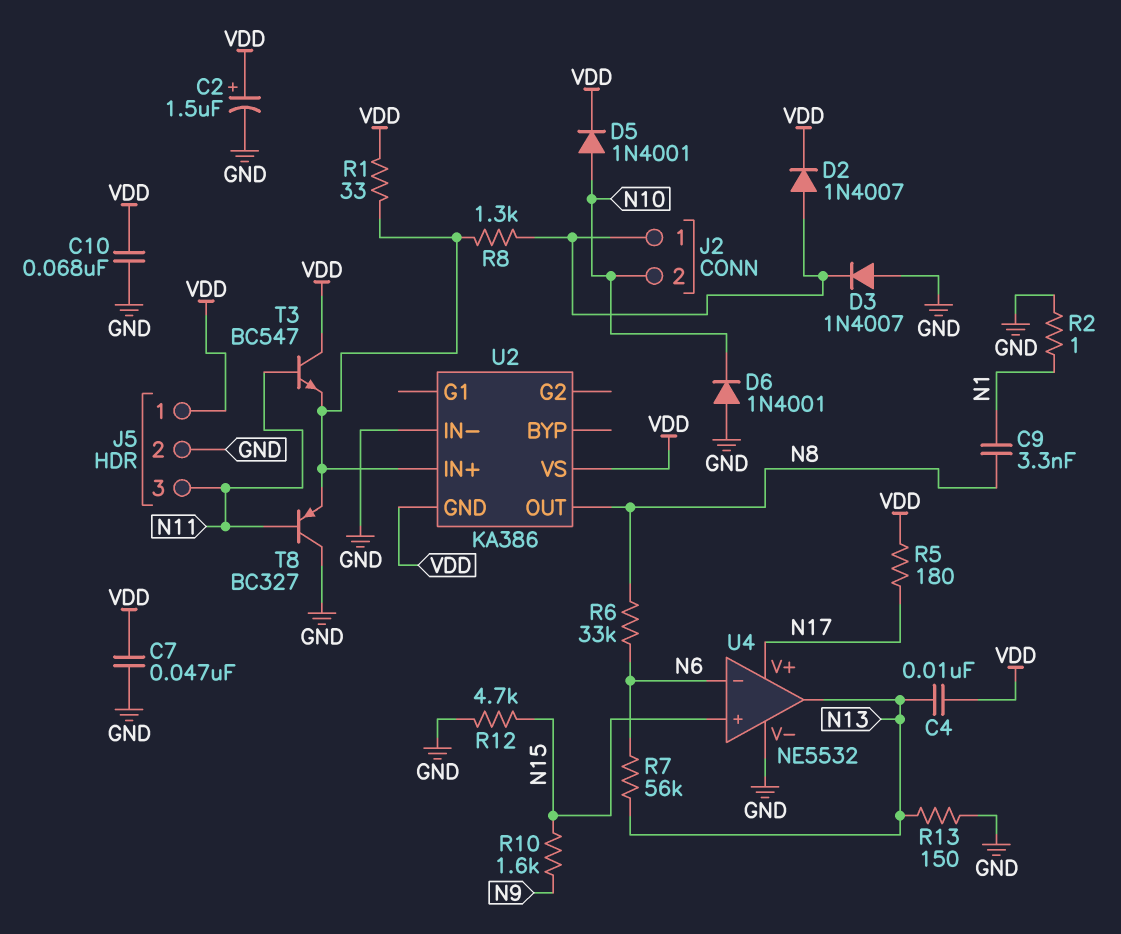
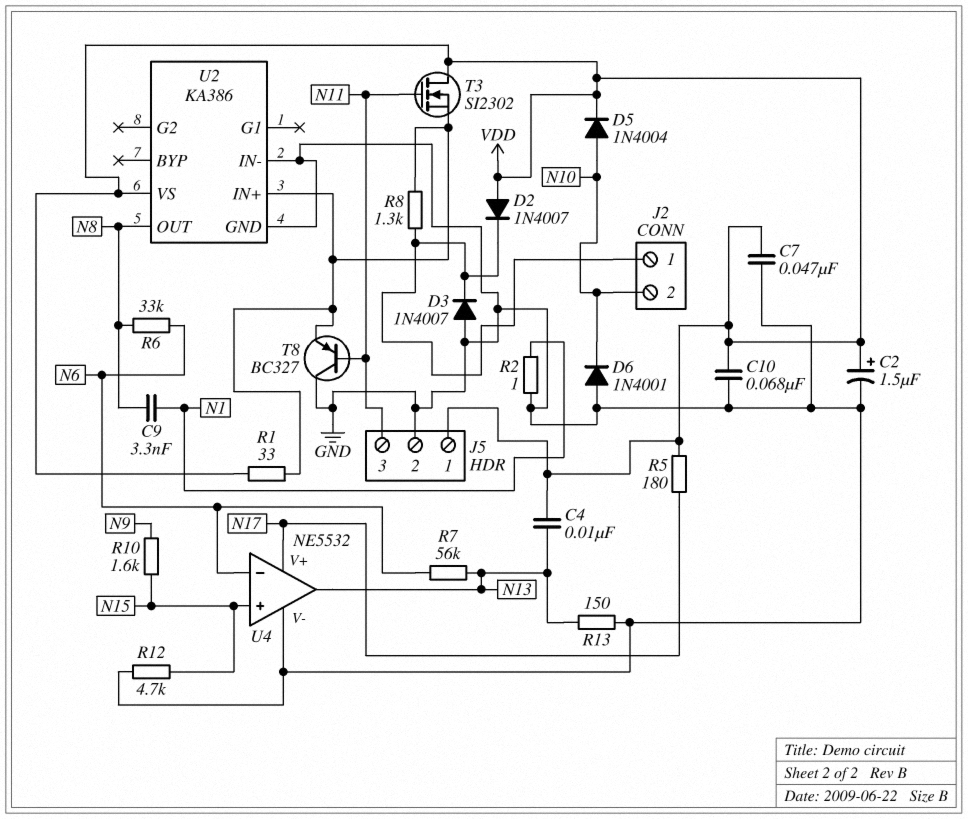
D2: diode 1N4007 (A J2/1, K VDD) -> diode 1N4007 (A VDD, K J2/1)
D5: diode 1N4001 (A N10, K VDD) -> diode 1N4004 (A N10, K VDD)
T3: NPN BC547 (B N11, C VDD, E U2/IN+) -> NMOS SI2302 (G N11, D VDD, S U2/IN+)
U2 pin GND: VDD -> GND

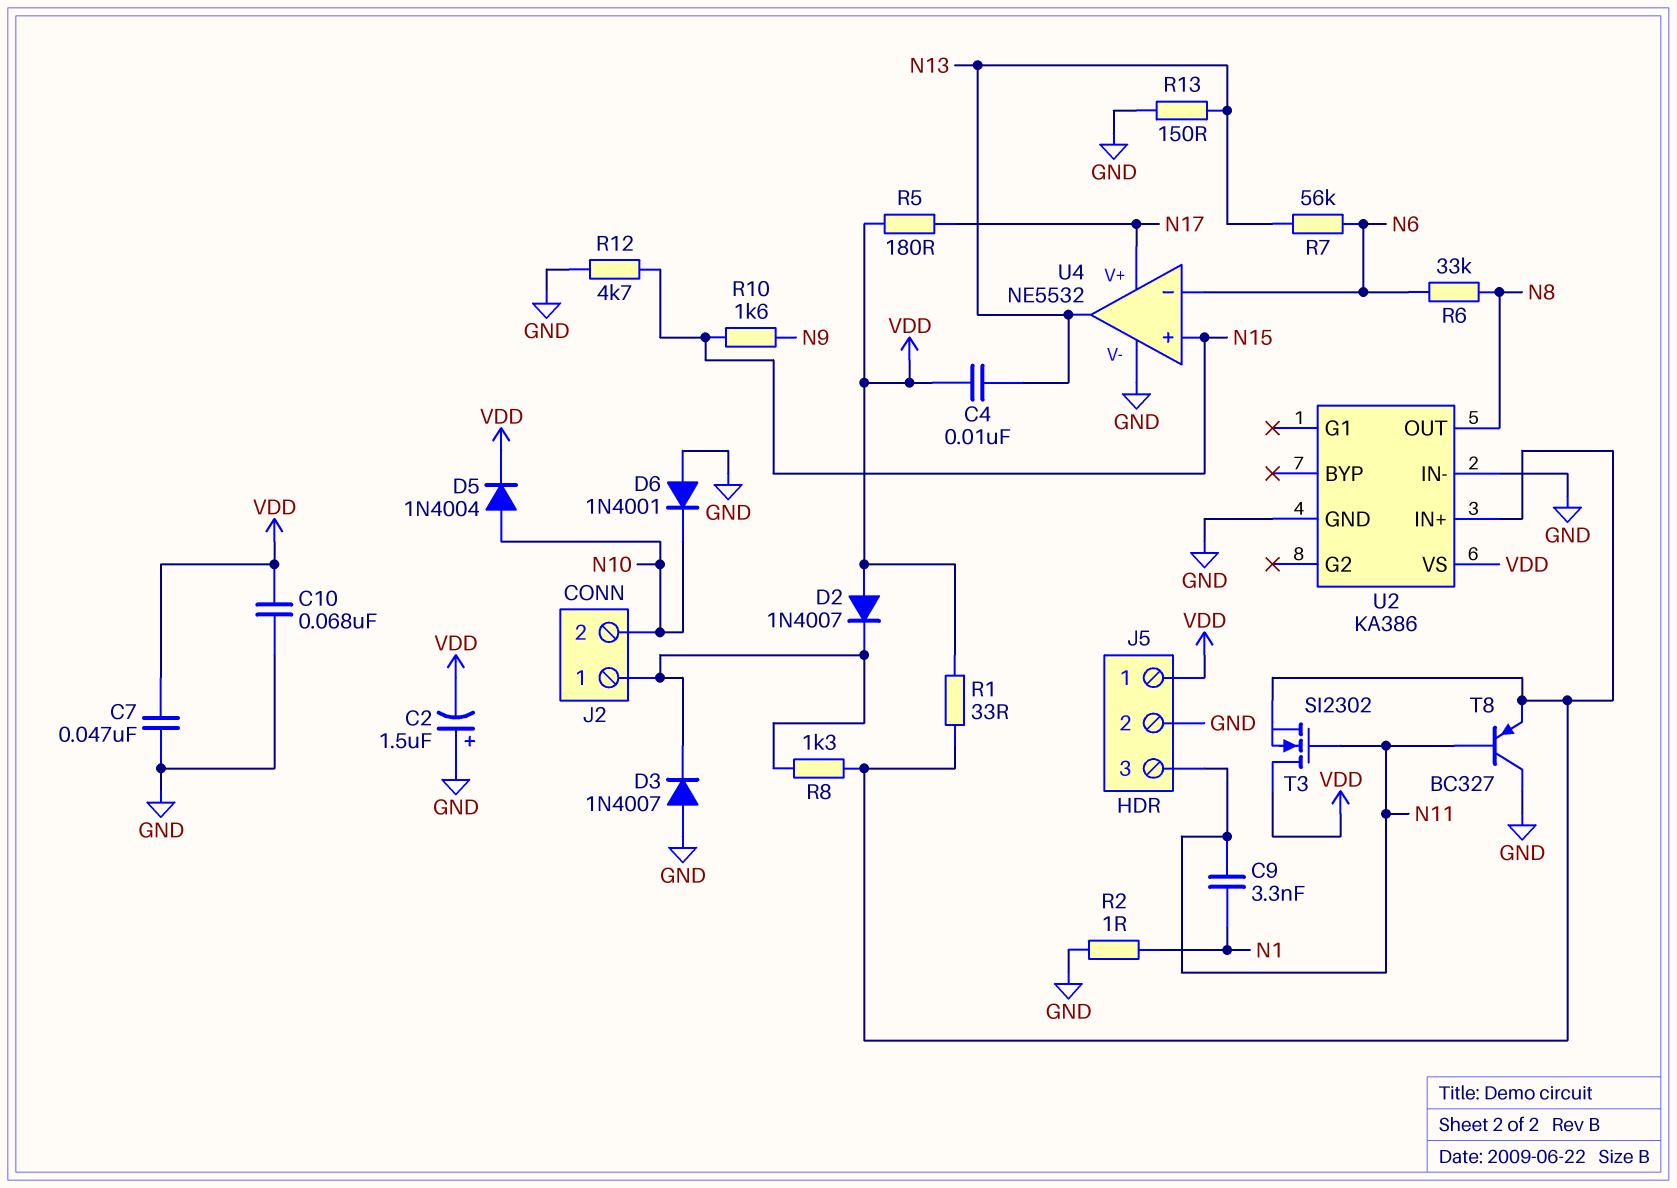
C2: 1.5uF (plus VDD, minus GND) -> 1.5uF (plus GND, minus VDD)
C9: 3.3nF (N1, N8) -> 3.3nF (N1, N11)

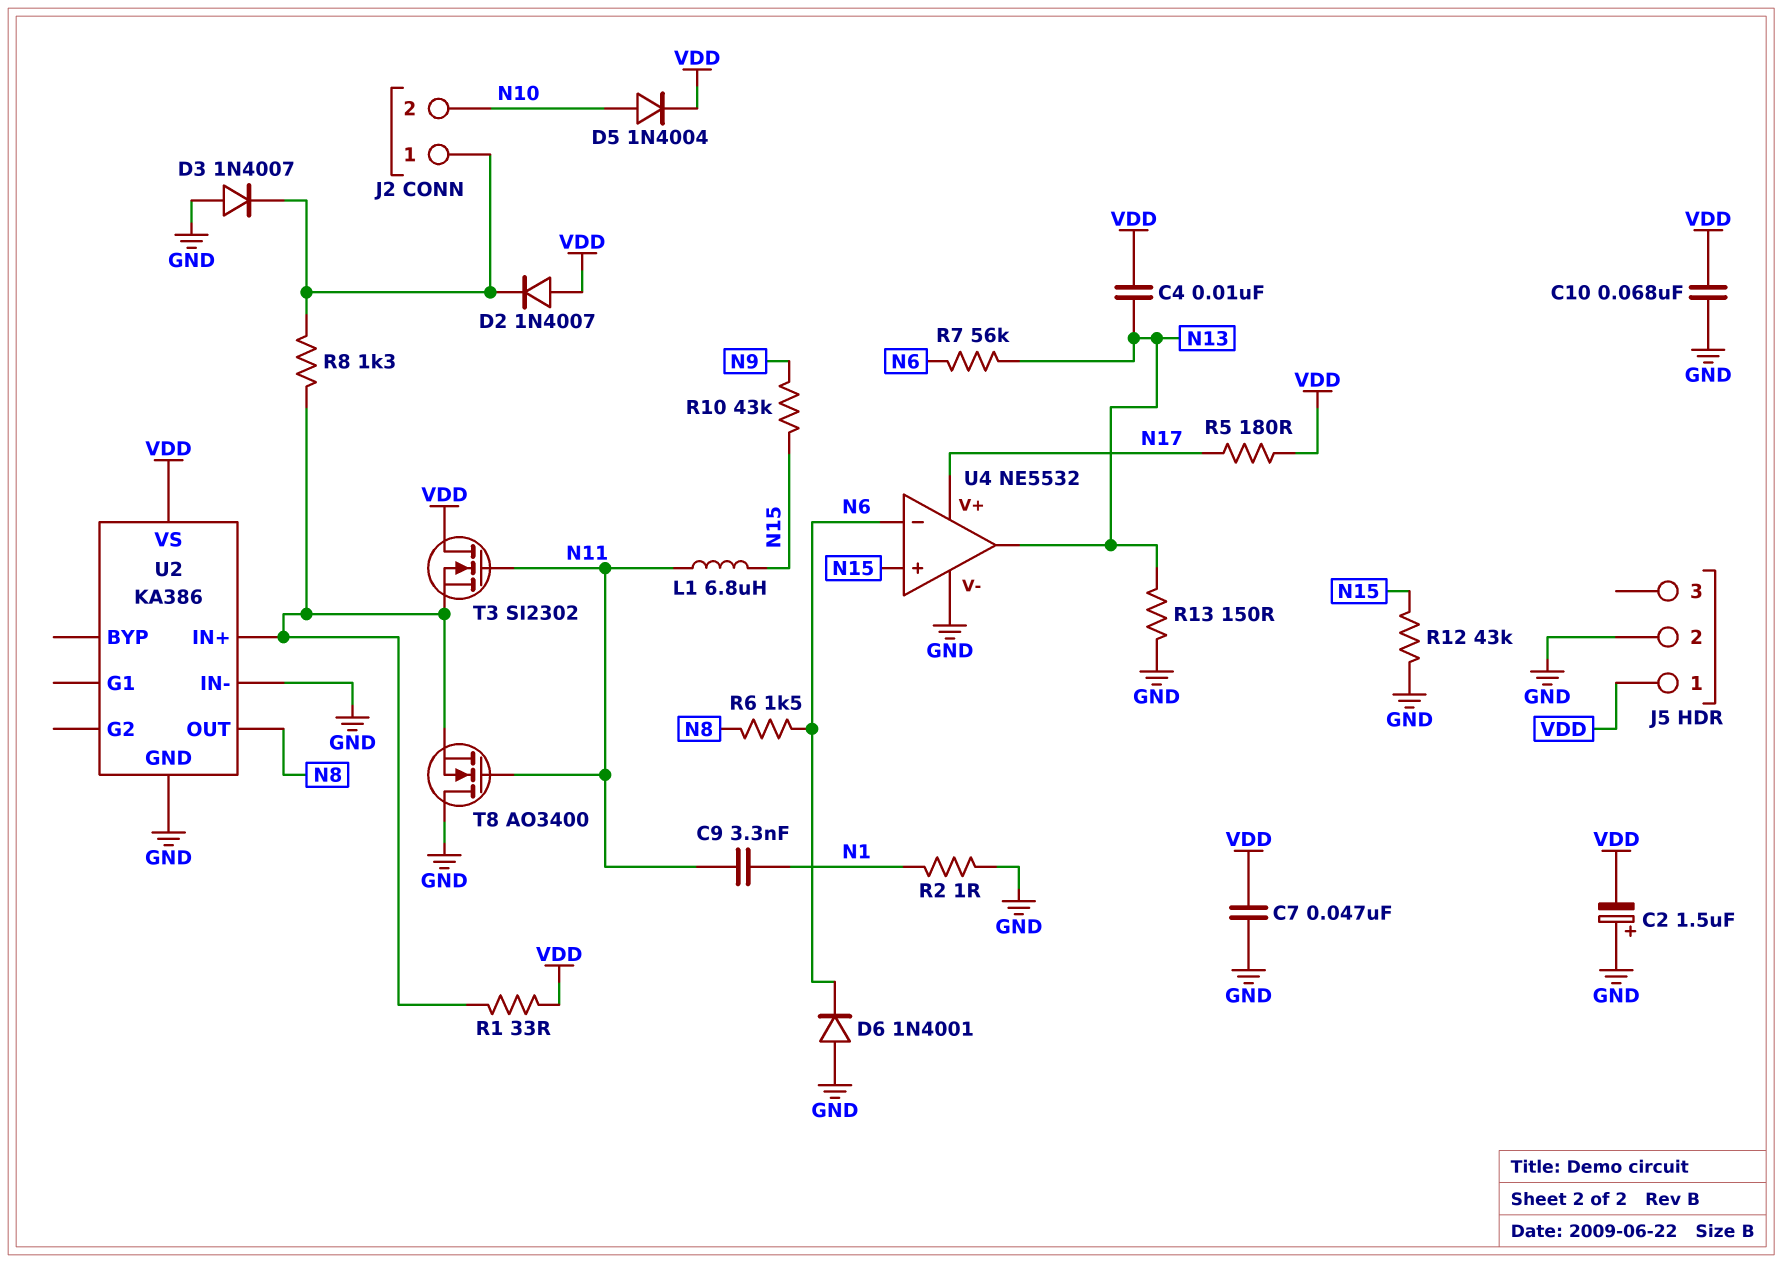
D6: diode 1N4001 (A GND, K N10) -> diode 1N4001 (A GND, K N6)
J5 pin 3: N11 -> none
L1: none -> 6.8uH (N11, N15)
R6: 33k (N6, N8) -> 1.5k (N6, N8)
R10: 1.6k (N9, N15) -> 43k (N9, N15)
R12: 4.7k (GND, N15) -> 43k (GND, N15)
T8: PNP BC327 (B N11, C GND, E U2/IN+) -> NMOS AO3400 (G N11, D GND, S U2/IN+)

